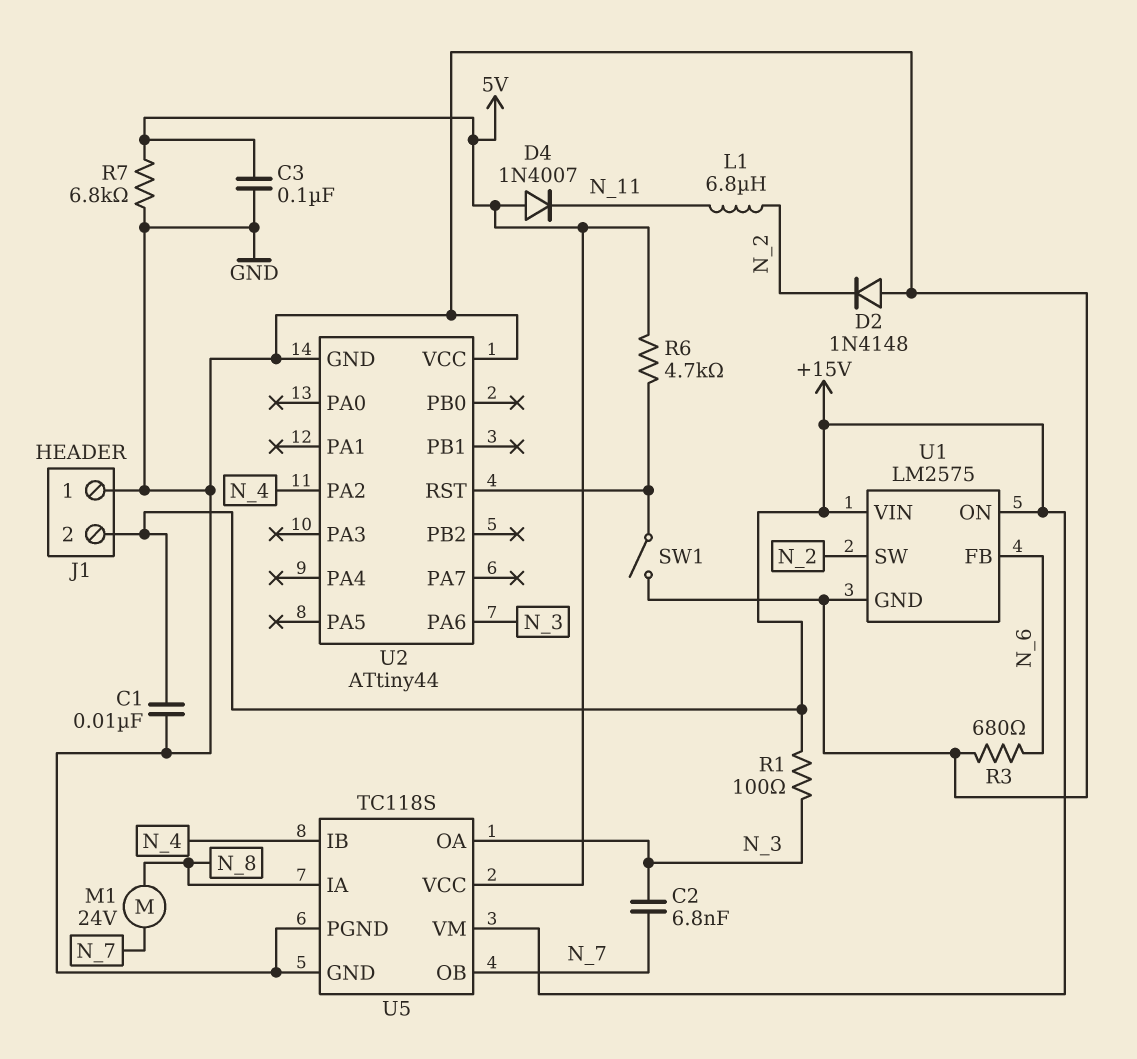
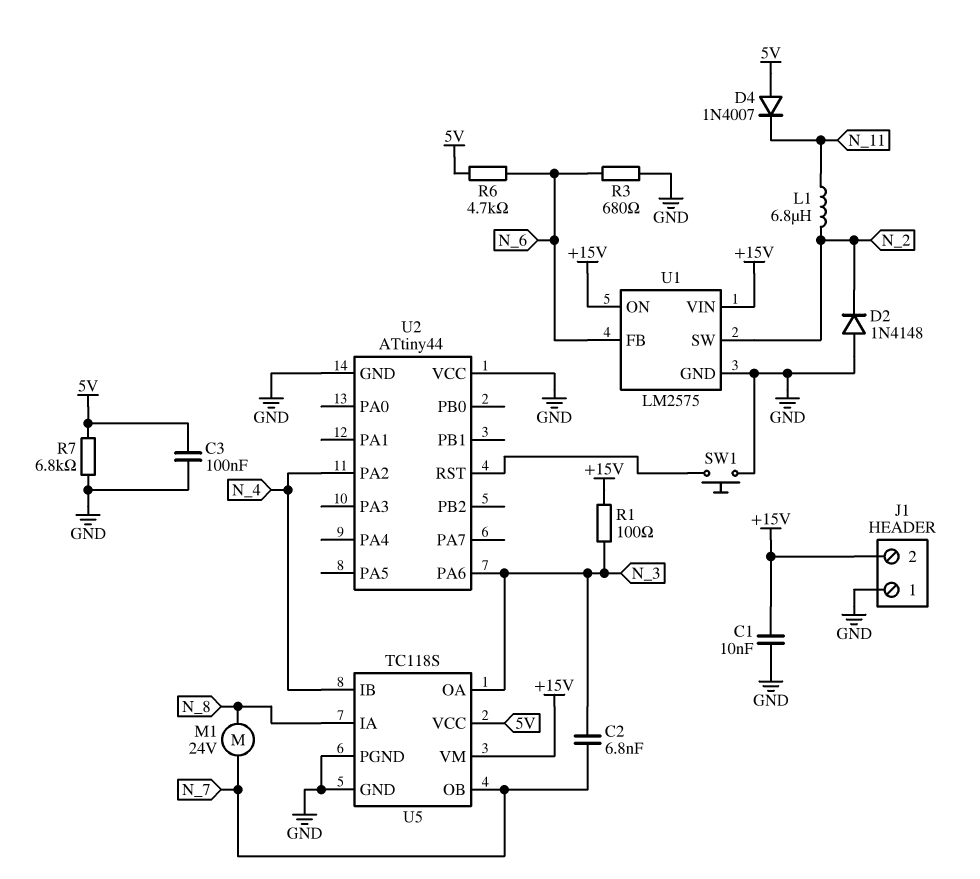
R6: 4.7k (5V, U2/RST) -> 4.7k (5V, N_6)
SW1: switch (GND, U2/RST) -> button (GND, U2/RST)

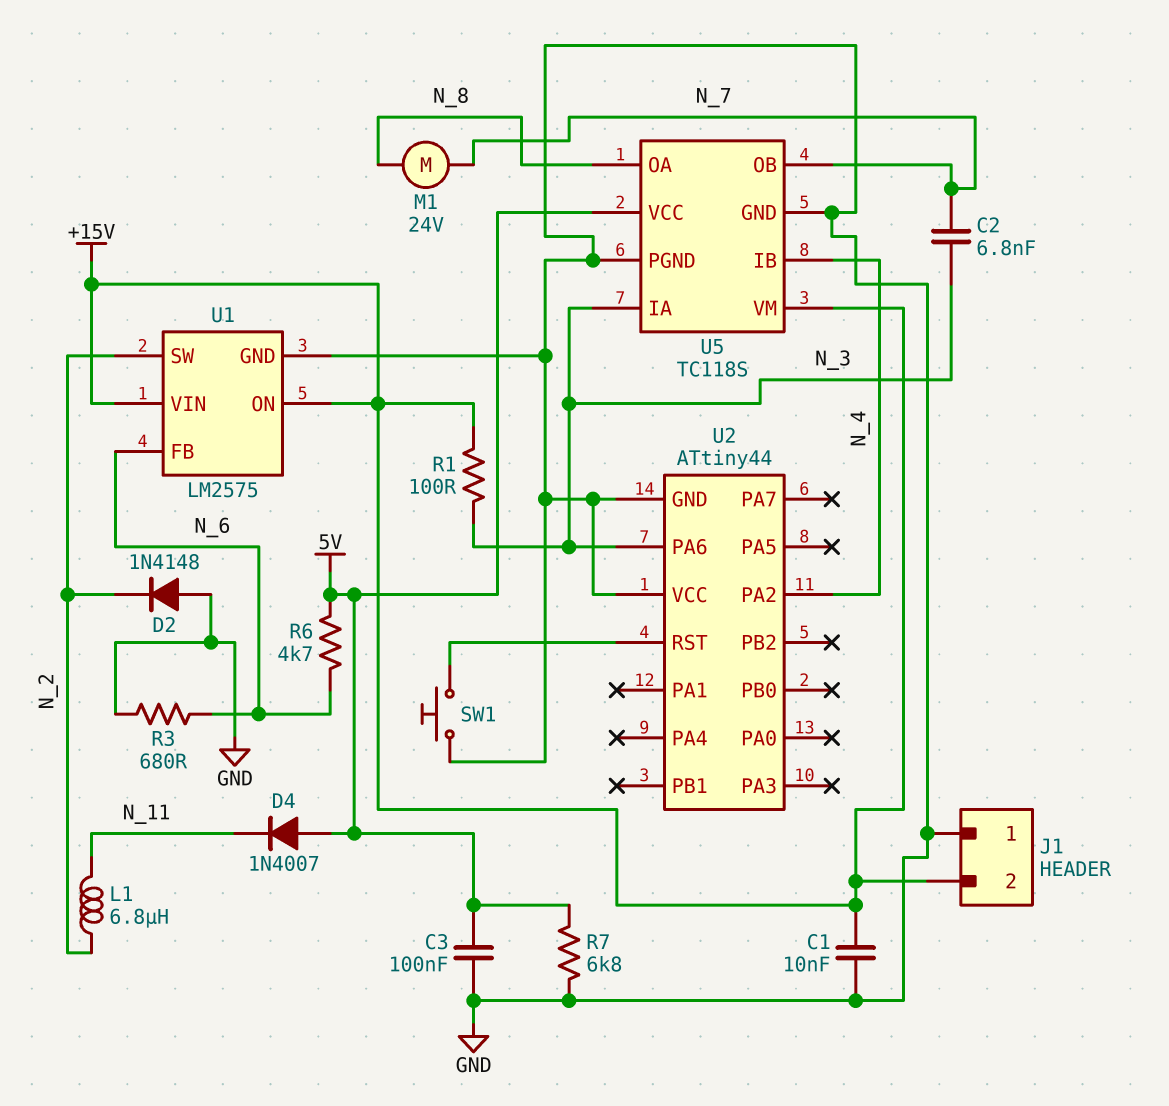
U5 pin IA: N_8 -> N_3
U5 pin OA: N_3 -> N_8

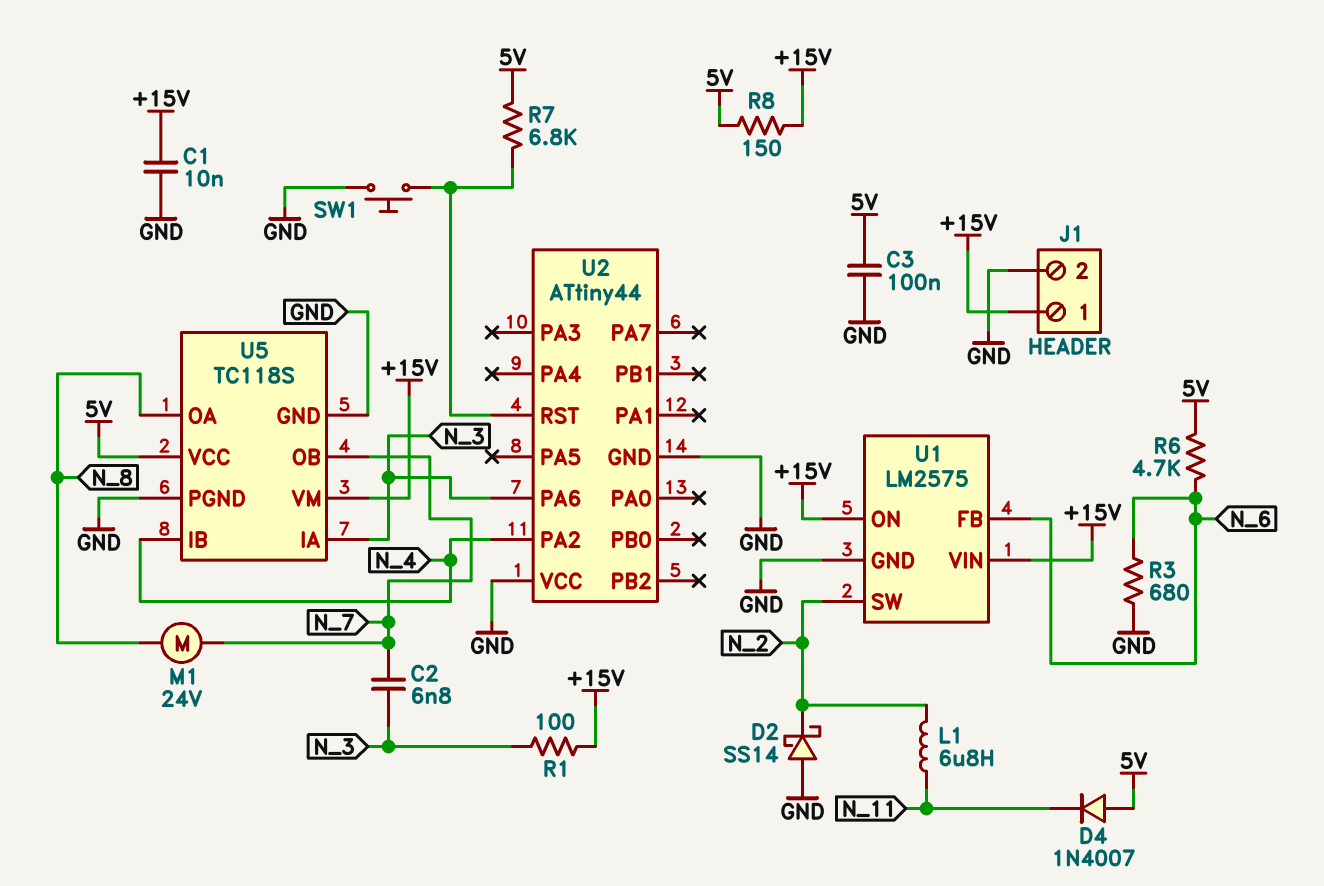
D2: diode 1N4148 (A GND, K N_2) -> schottky SS14 (A GND, K N_2)
J1 pin 1: GND -> +15V
J1 pin 2: +15V -> GND
R7: 6.8k (5V, GND) -> 6.8k (5V, U2/RST)
R8: none -> 150 (+15V, 5V)

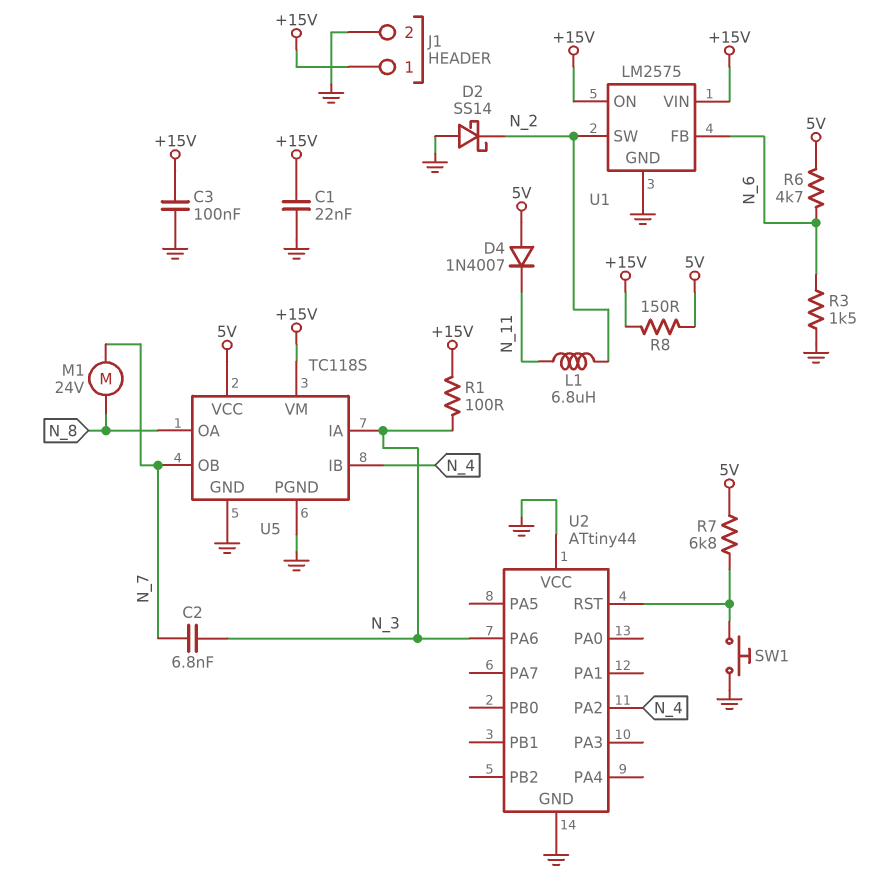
C1: 10nF (+15V, GND) -> 22nF (+15V, GND)
C3: 100nF (5V, GND) -> 100nF (+15V, GND)
R3: 680 (GND, N_6) -> 1.5k (GND, N_6)

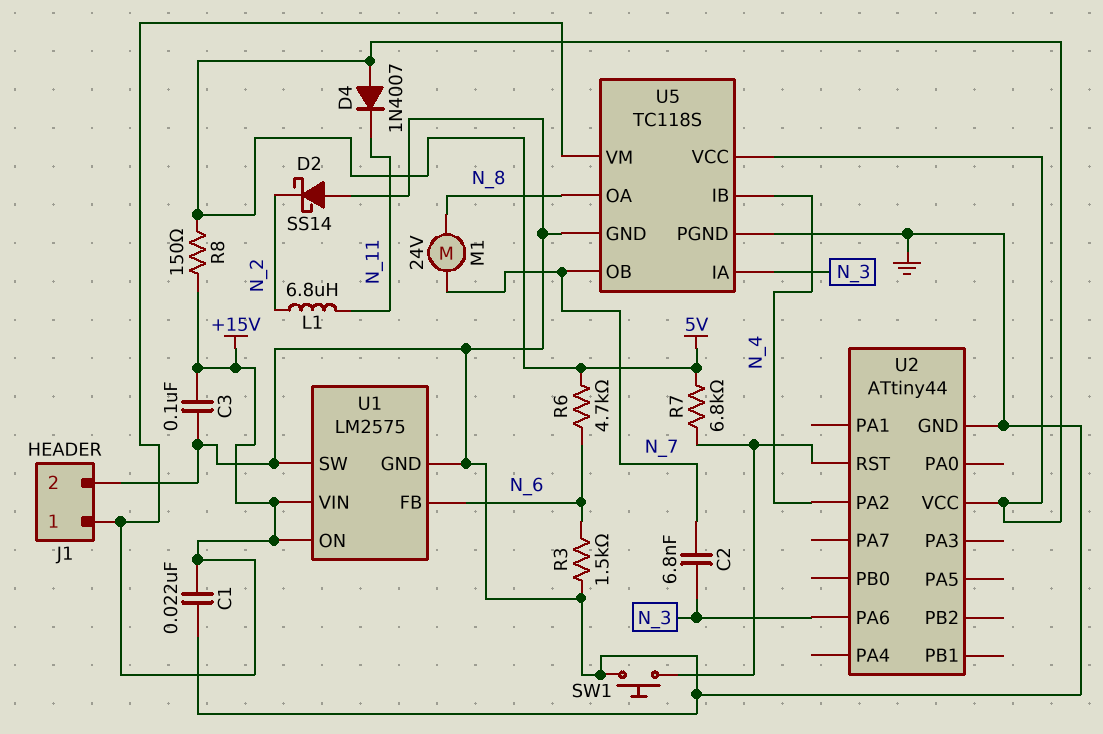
R1: 100 (+15V, N_3) -> none
U1 pin SW: N_2 -> GND
U2 pin VCC: GND -> 5V

